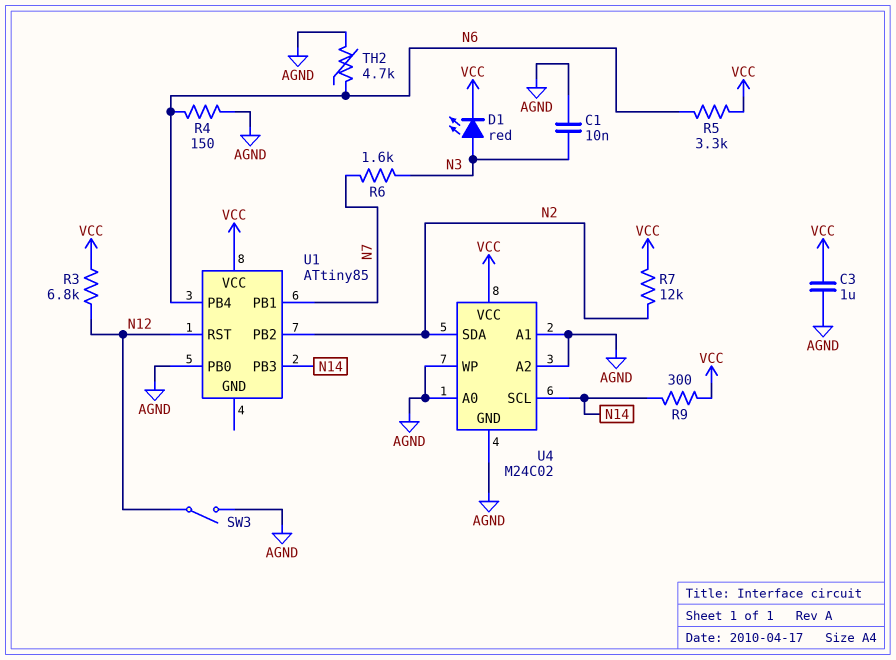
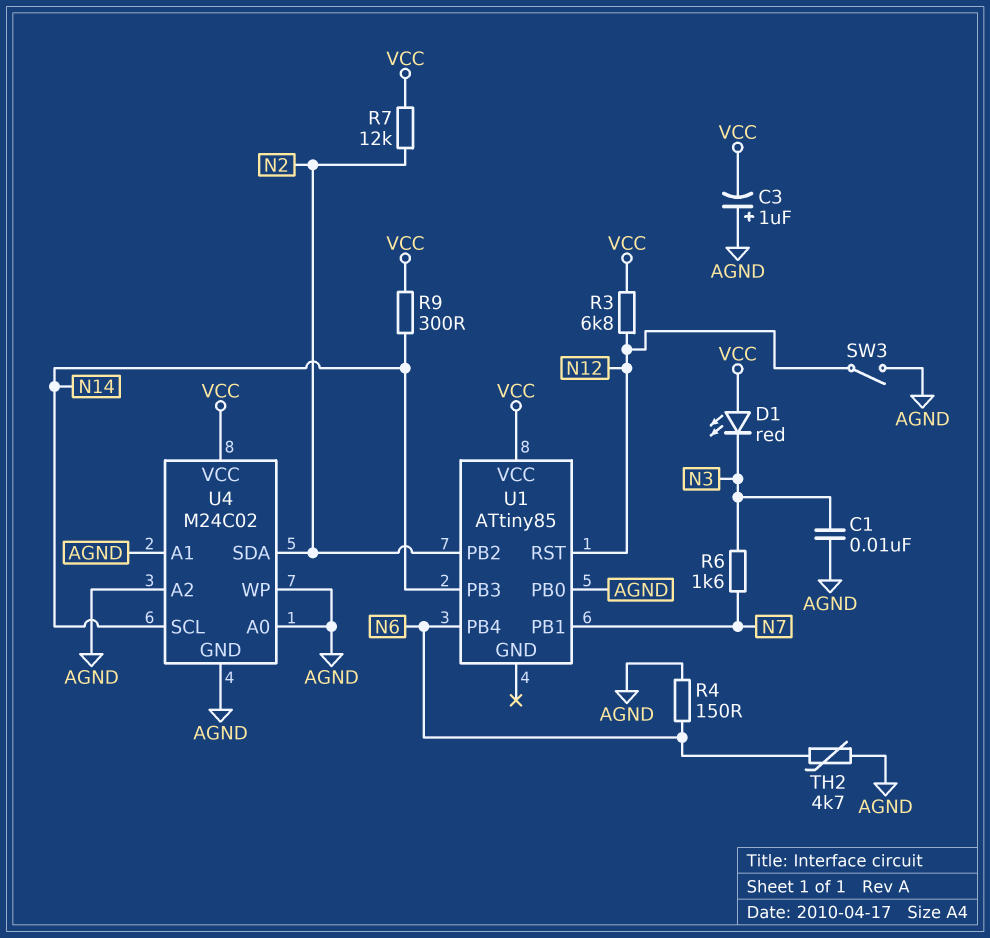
C3: 1uF (AGND, VCC) -> 1uF (plus AGND, minus VCC)
D1: LED red (A N3, K VCC) -> LED red (A VCC, K N3)
R5: 3.3k (N6, VCC) -> none

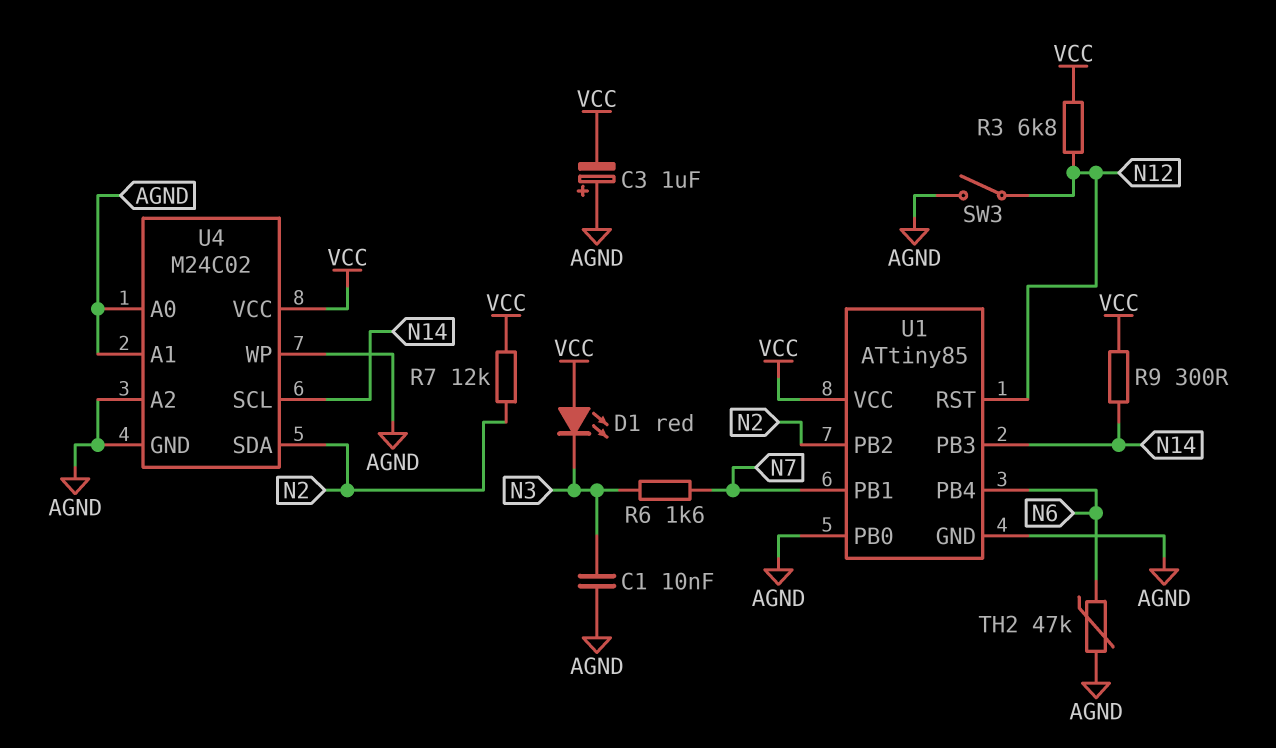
R4: 150 (AGND, N6) -> none
TH2: 4.7k (AGND, N6) -> 47k (AGND, N6)
U1 pin GND: none -> AGND

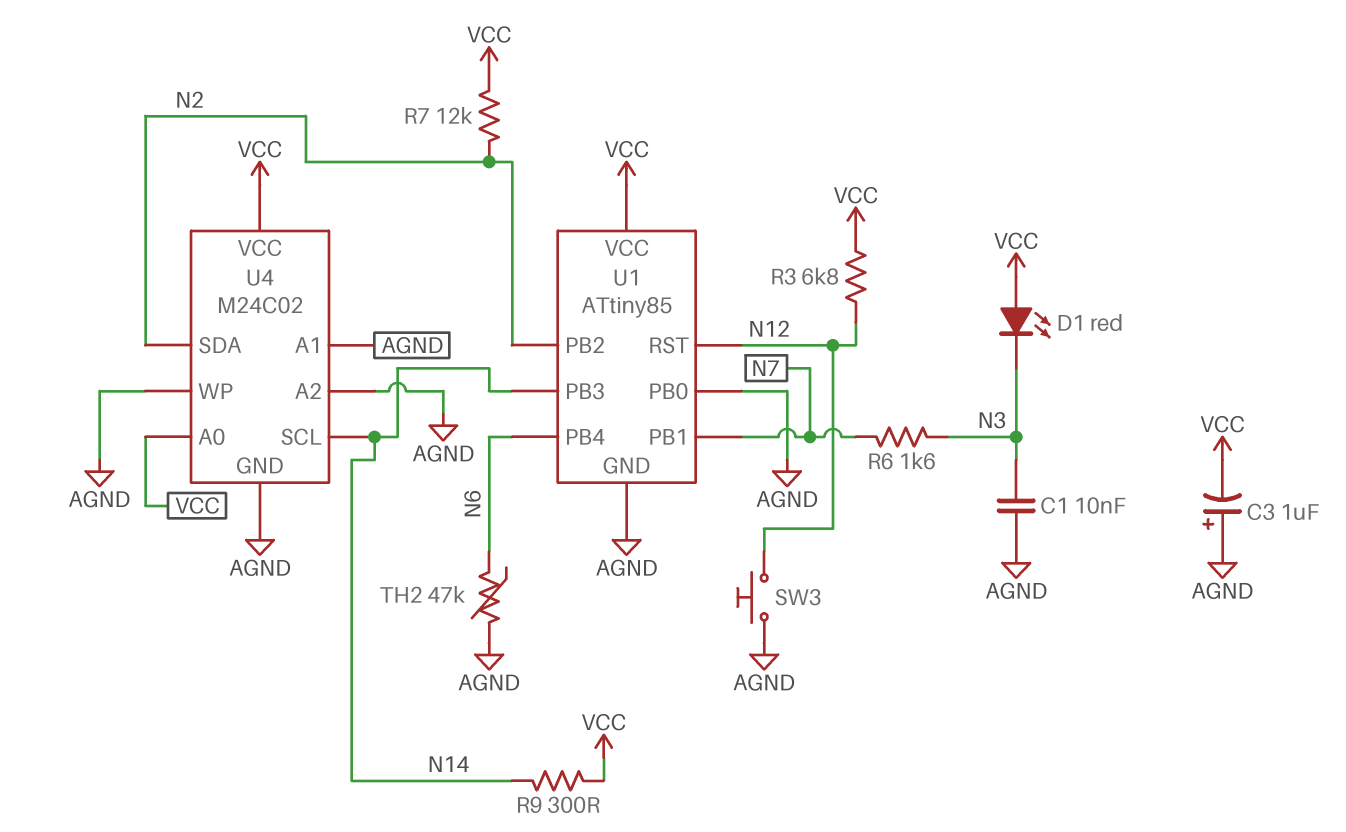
SW3: switch (AGND, N12) -> button (AGND, N12)
U4 pin A0: AGND -> VCC

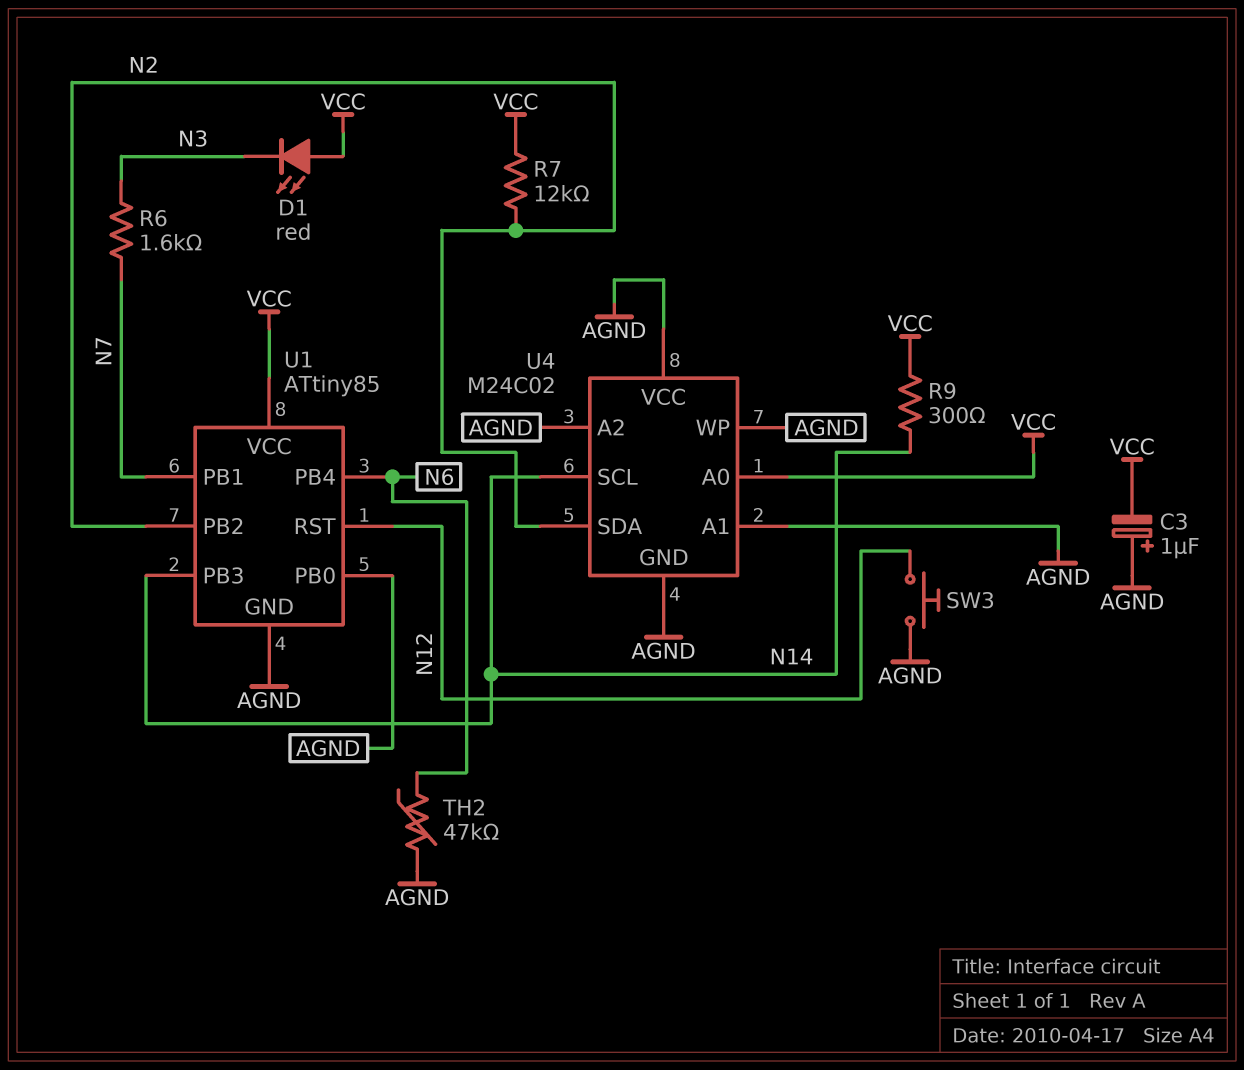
C1: 10nF (AGND, N3) -> none
R3: 6.8k (N12, VCC) -> none
U4 pin VCC: VCC -> AGND

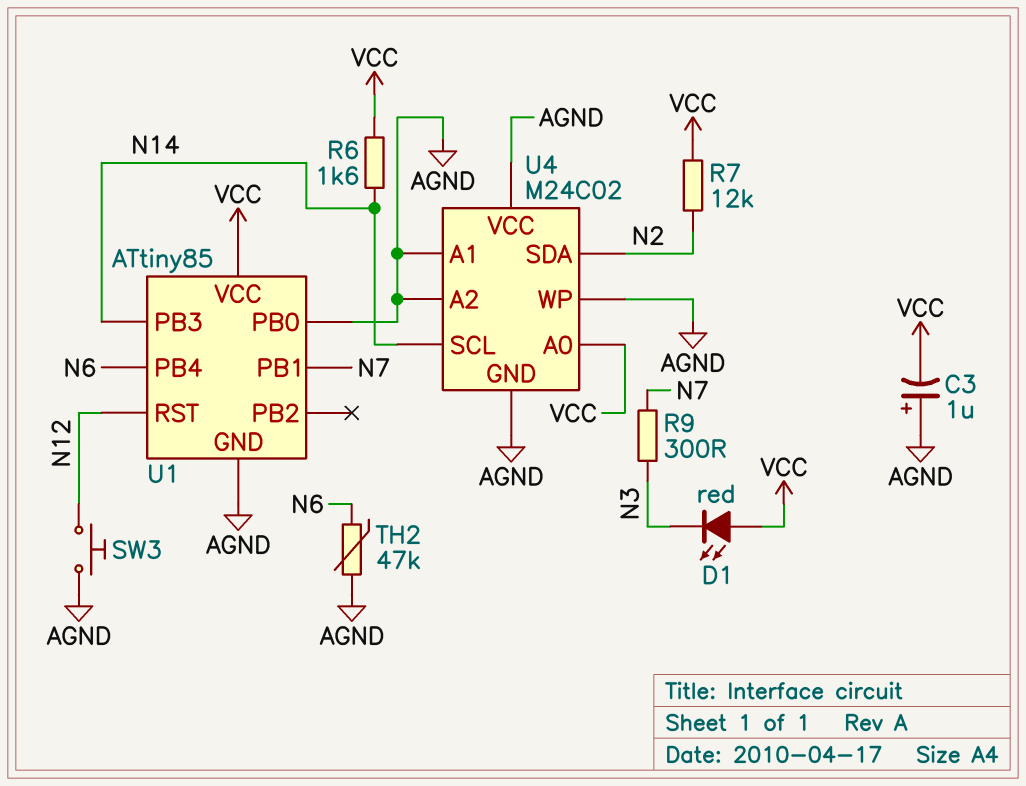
R6: 1.6k (N3, N7) -> 1.6k (N14, VCC)
R9: 300 (N14, VCC) -> 300 (N3, N7)
U1 pin PB2: N2 -> none

